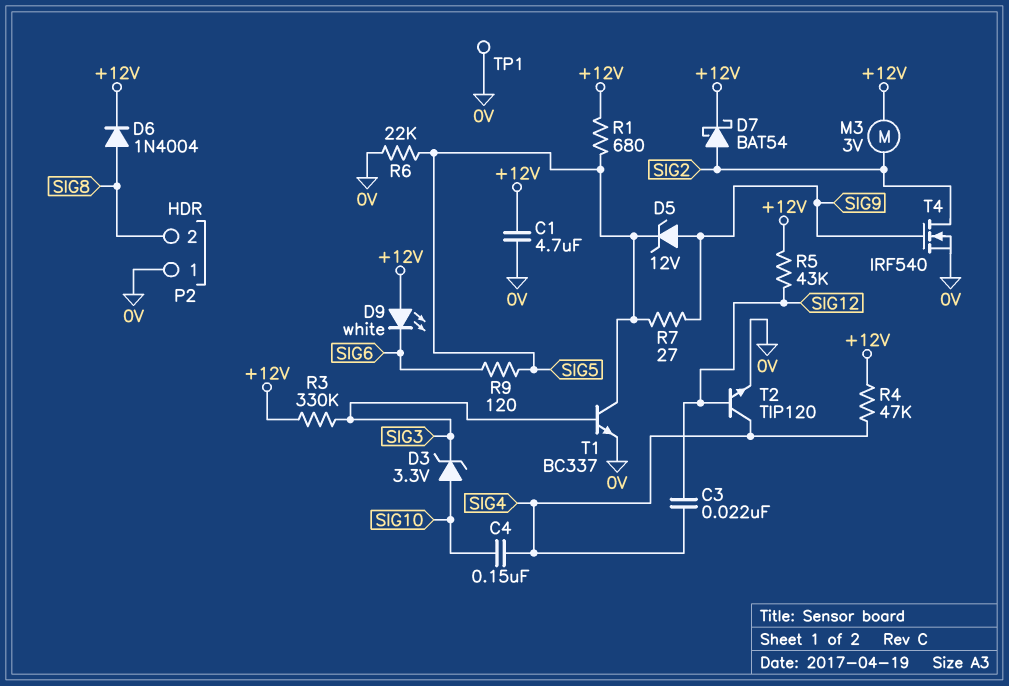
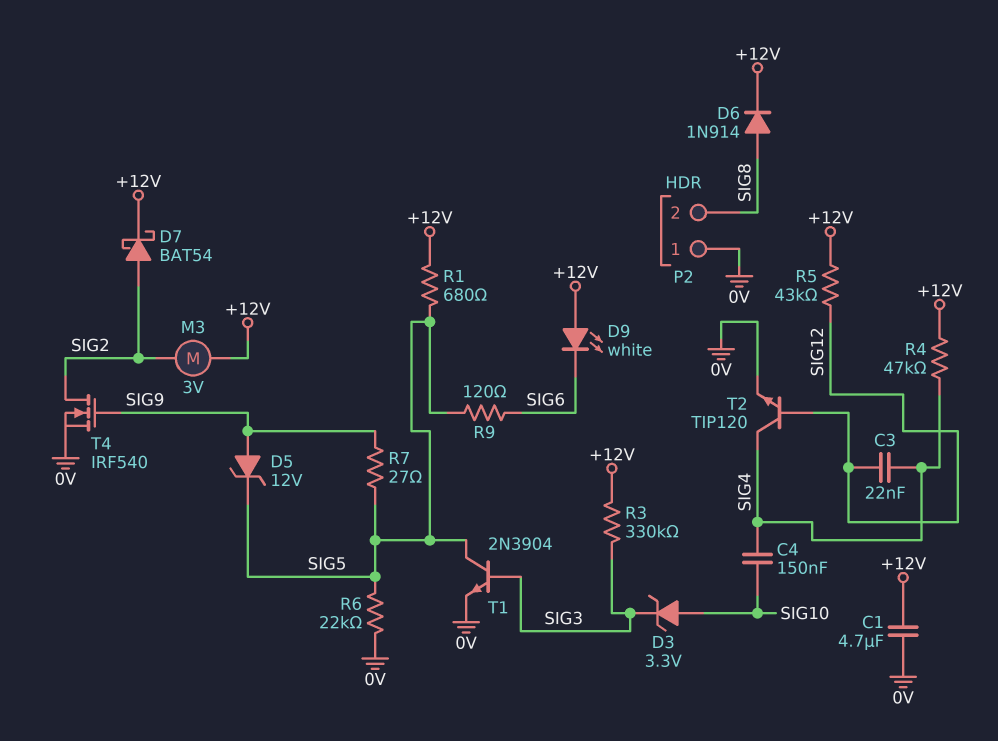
D6: diode 1N4004 (A SIG8, K +12V) -> diode 1N914 (A SIG8, K +12V)
T1: NPN BC337 (B SIG3, C SIG5, E 0V) -> NPN 2N3904 (B SIG3, C SIG5, E 0V)
TP1: test point (0V) -> none

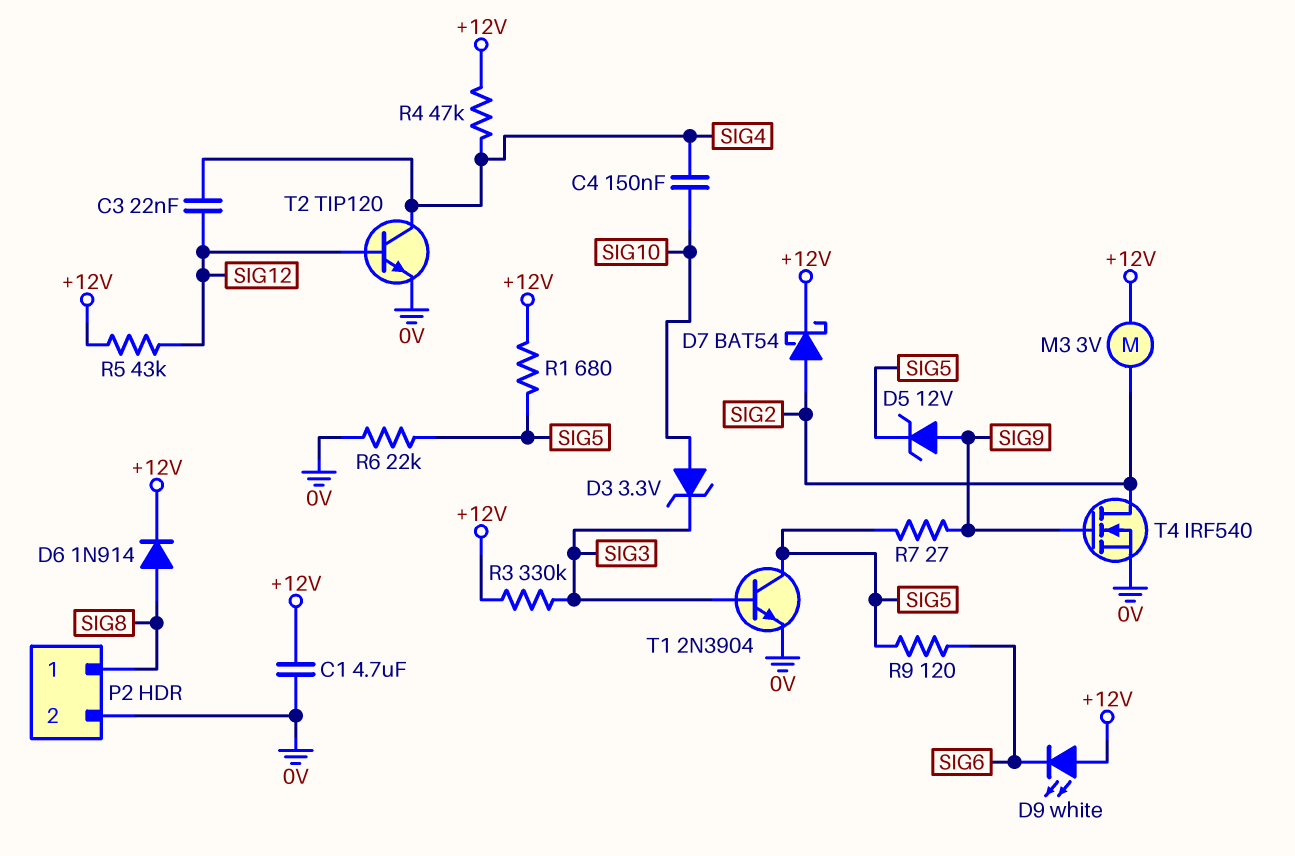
P2 pin 1: 0V -> SIG8
P2 pin 2: SIG8 -> 0V

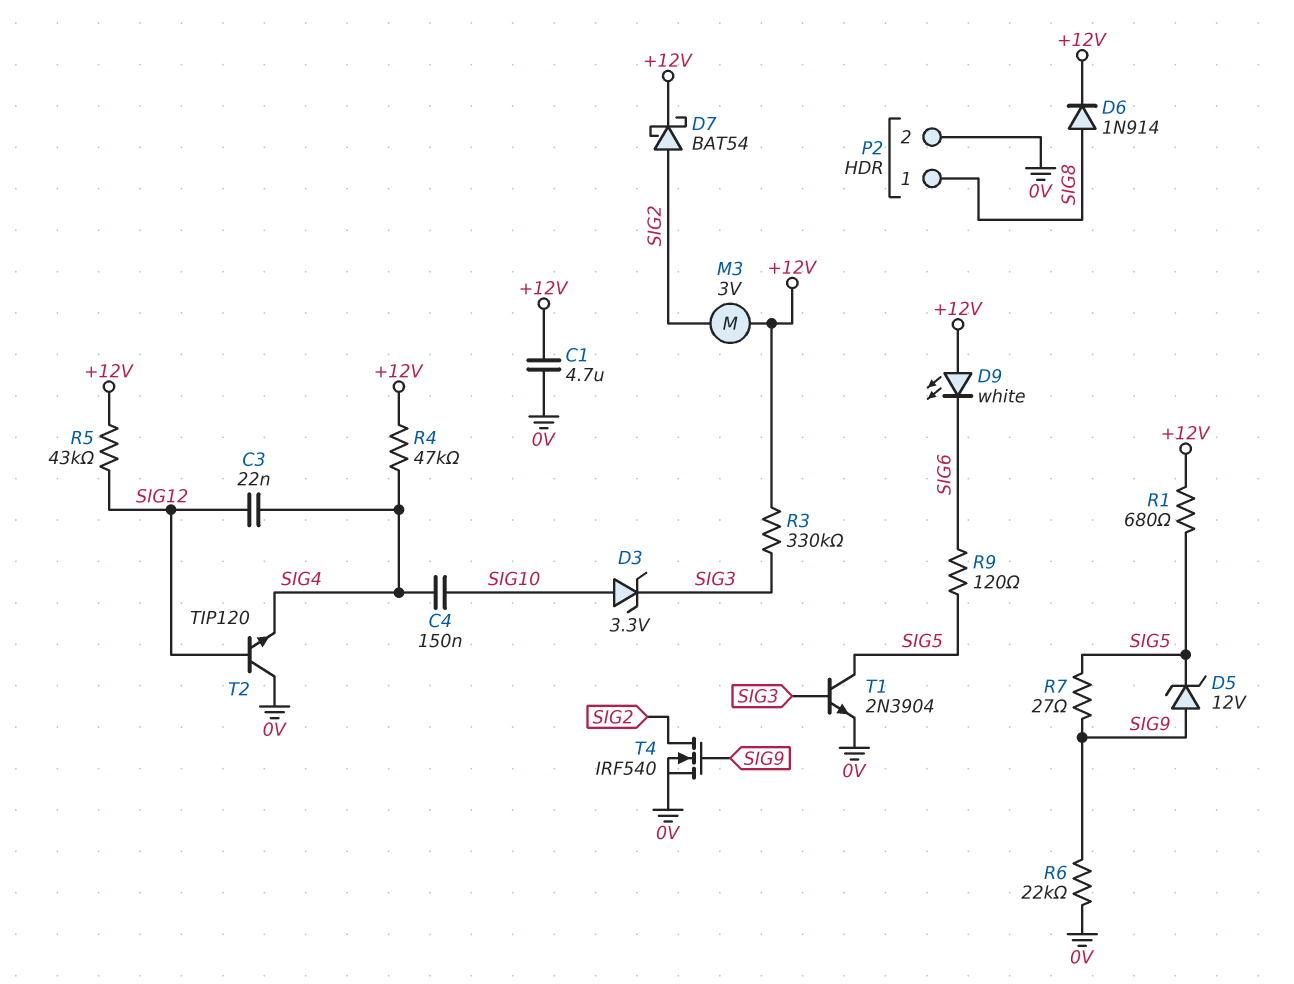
R6: 22k (0V, SIG5) -> 22k (0V, SIG9)
T2: NPN TIP120 (B SIG12, C SIG4, E 0V) -> NPN TIP120 (B SIG12, C 0V, E SIG4)

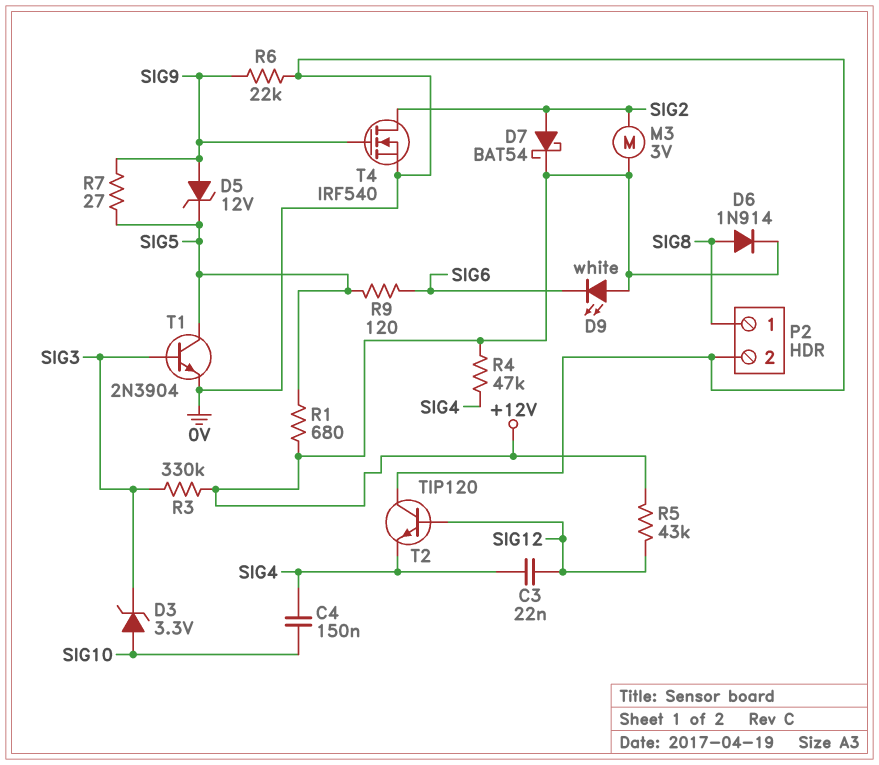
C1: 4.7uF (+12V, 0V) -> none

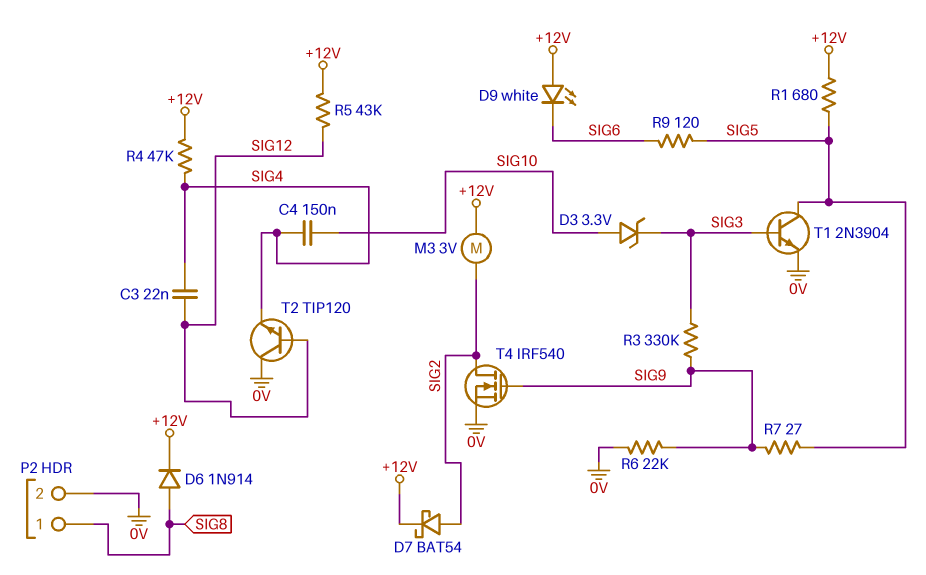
D5: zener 12V (A SIG9, K SIG5) -> none
R3: 330k (+12V, SIG3) -> 330k (SIG3, SIG9)

